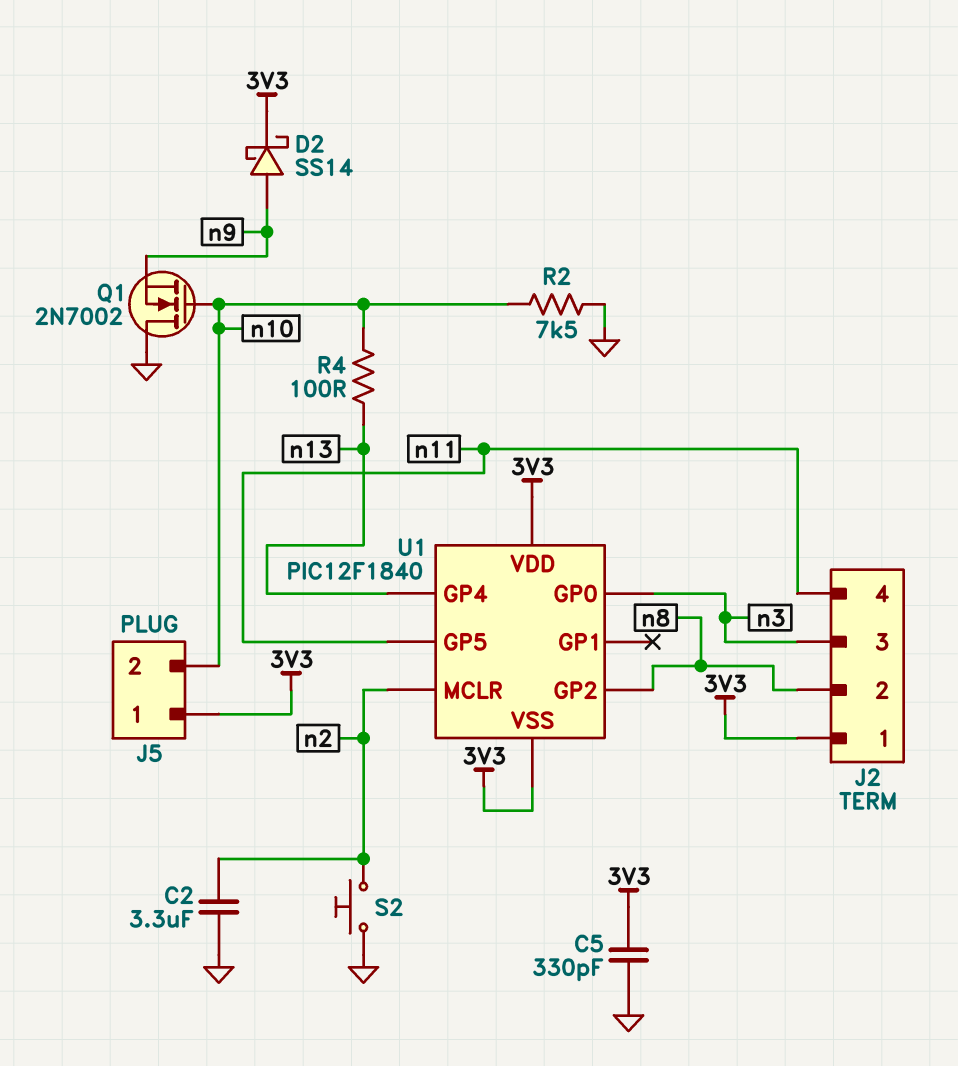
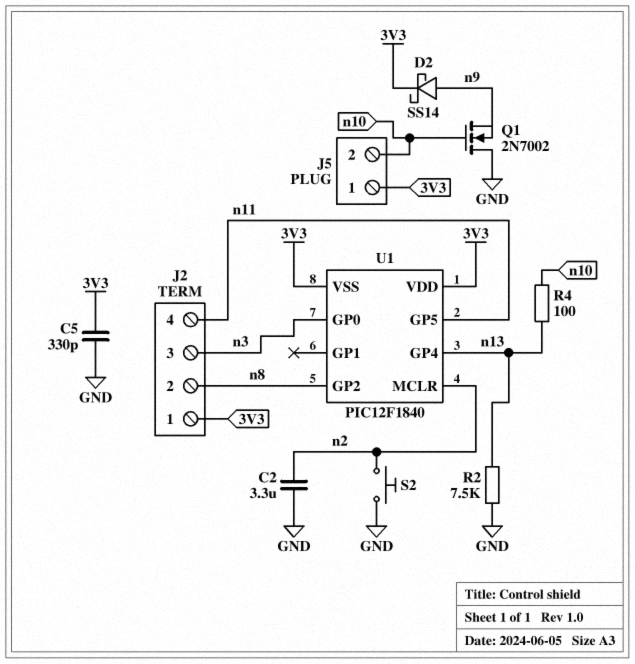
R2: 7.5k (GND, n10) -> 7.5k (GND, n13)

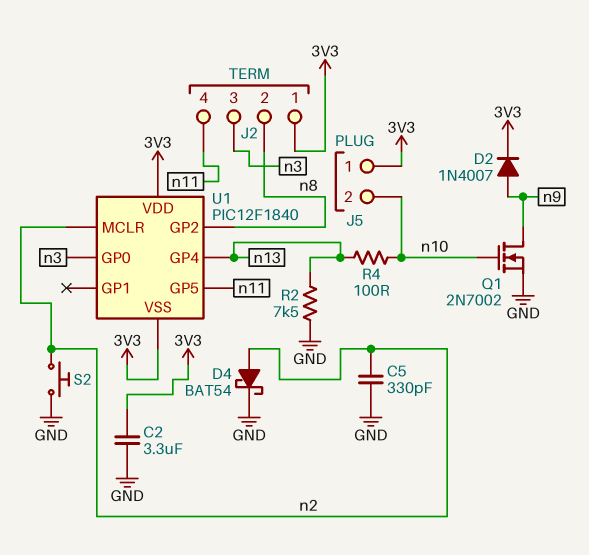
C2: 3.3uF (GND, n2) -> 3.3uF (3V3, GND)
C5: 330pF (3V3, GND) -> 330pF (GND, n2)
D2: schottky SS14 (A n9, K 3V3) -> diode 1N4007 (A n9, K 3V3)
D4: none -> schottky BAT54 (A n2, K GND)
Q1: NMOS 2N7002 (G n10, D GND, S n9) -> NMOS 2N7002 (G n10, D n9, S GND)

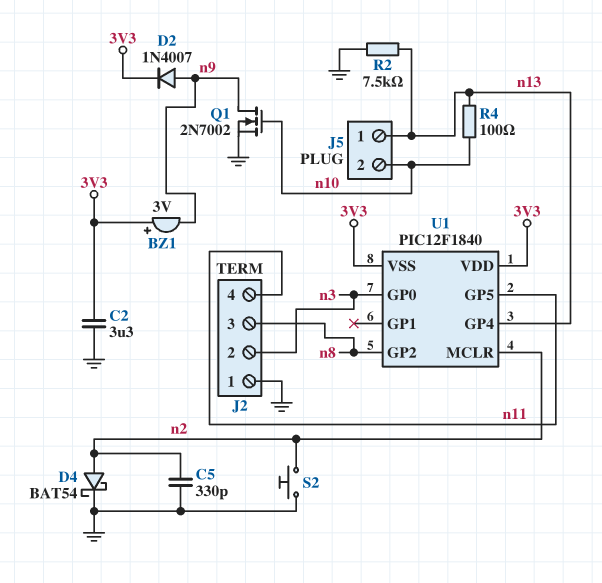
BZ1: none -> buzzer 3V (plus 3V3, minus n9)
J2 pin 1: 3V3 -> GND
J2 pin 2: n8 -> n3
J2 pin 3: n3 -> n8
J5 pin 1: 3V3 -> n13

